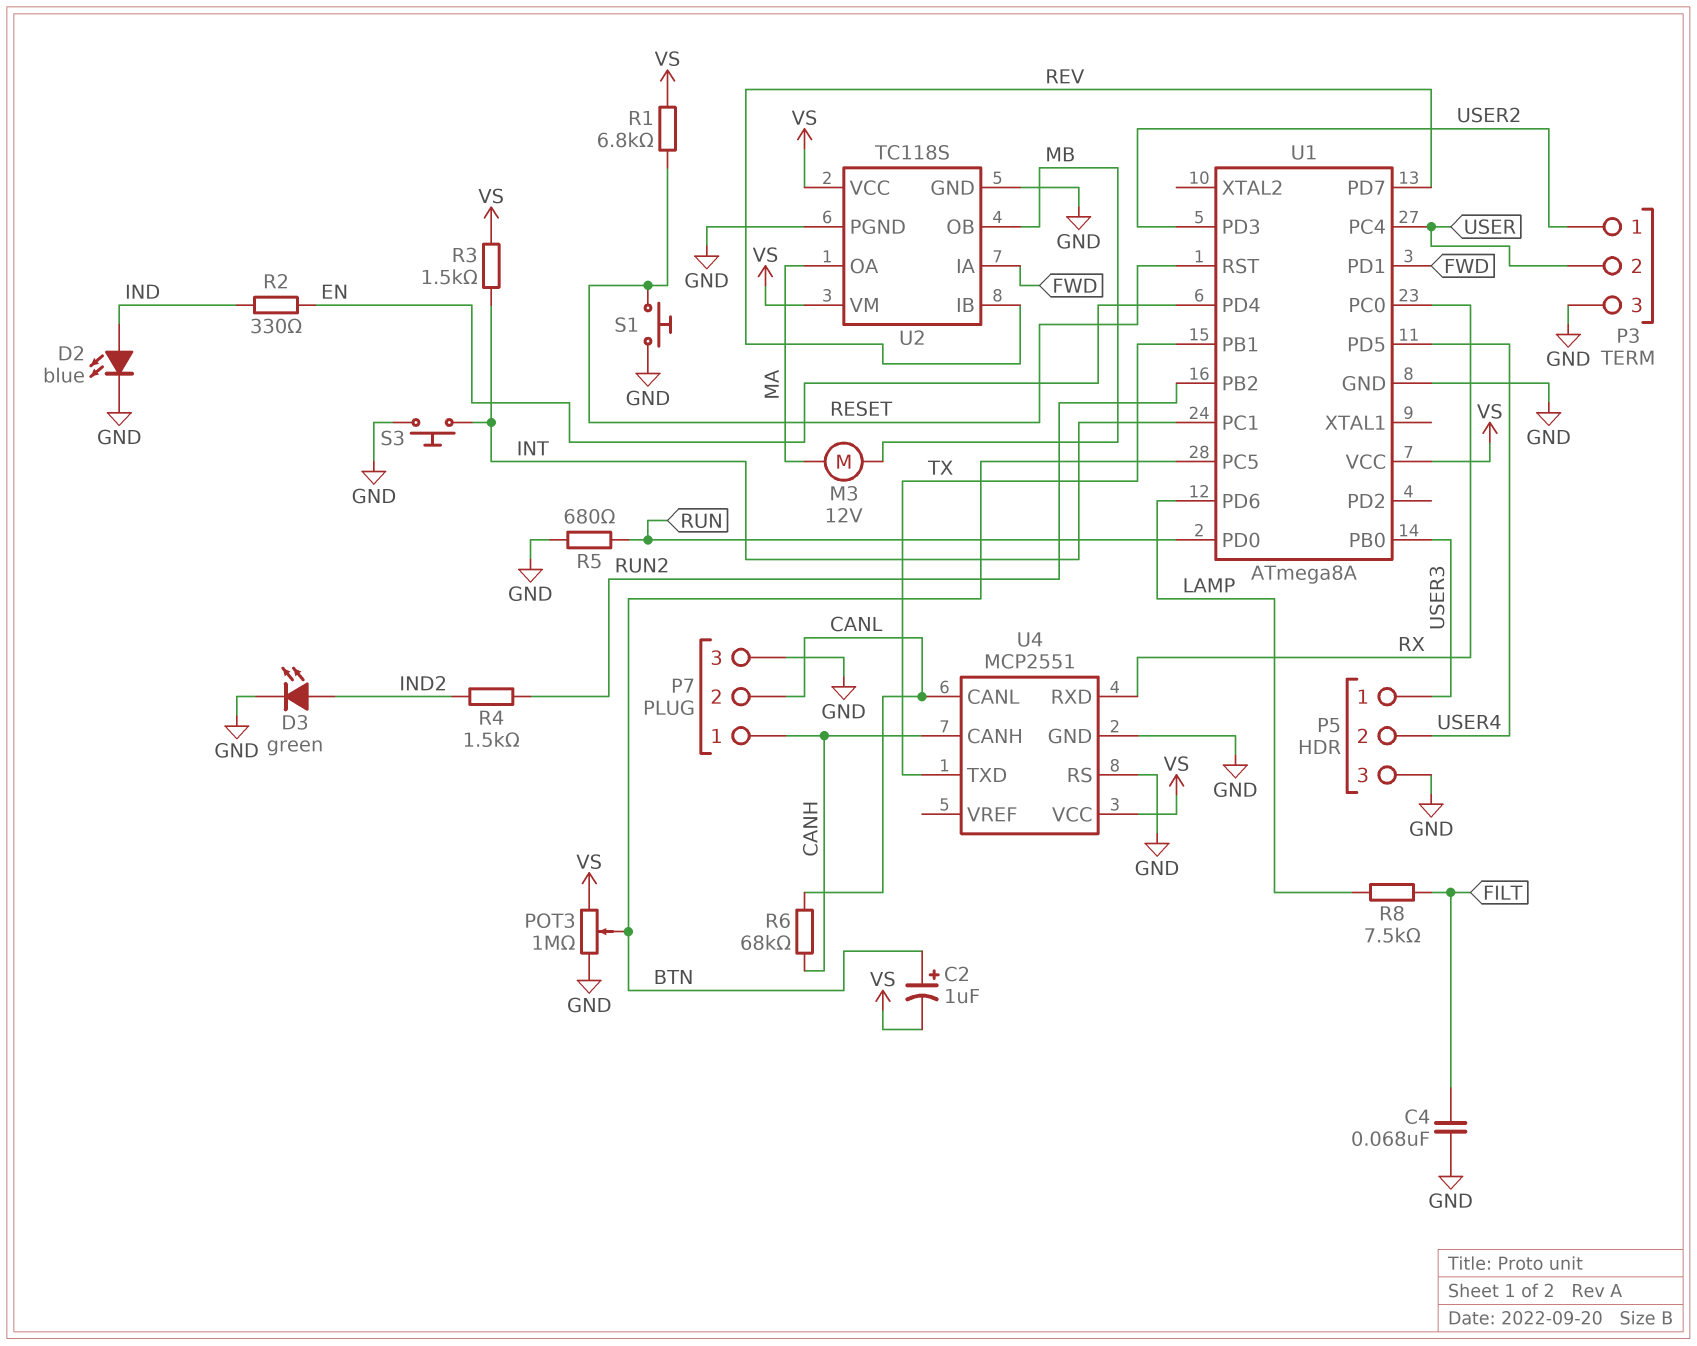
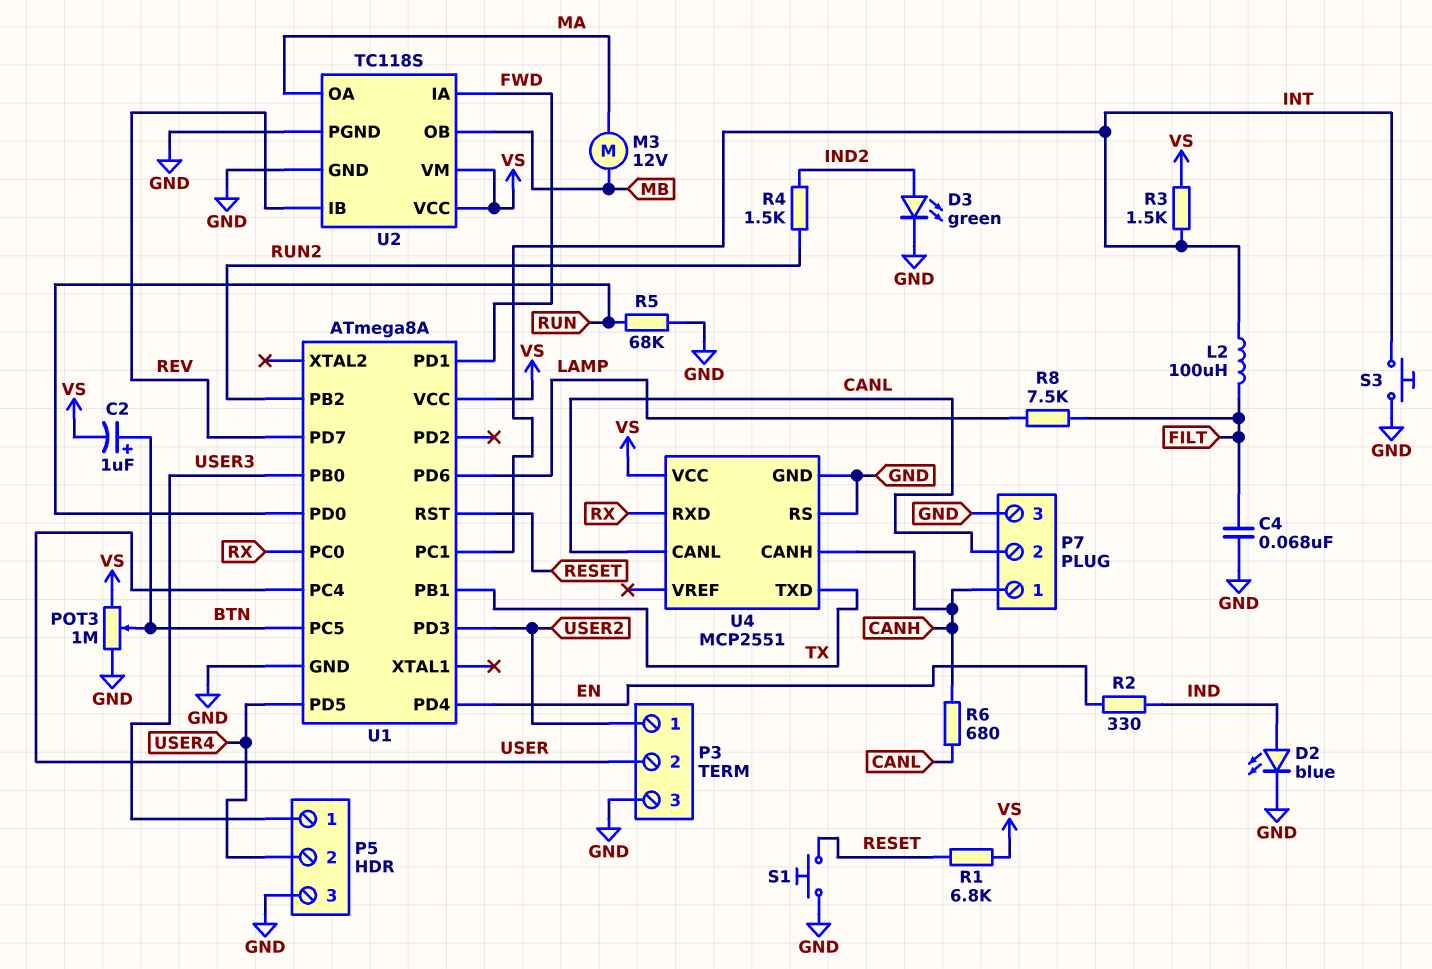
L2: none -> 100uH (FILT, INT)
R5: 680 (GND, RUN) -> 68k (GND, RUN)
R6: 68k (CANH, CANL) -> 680 (CANH, CANL)

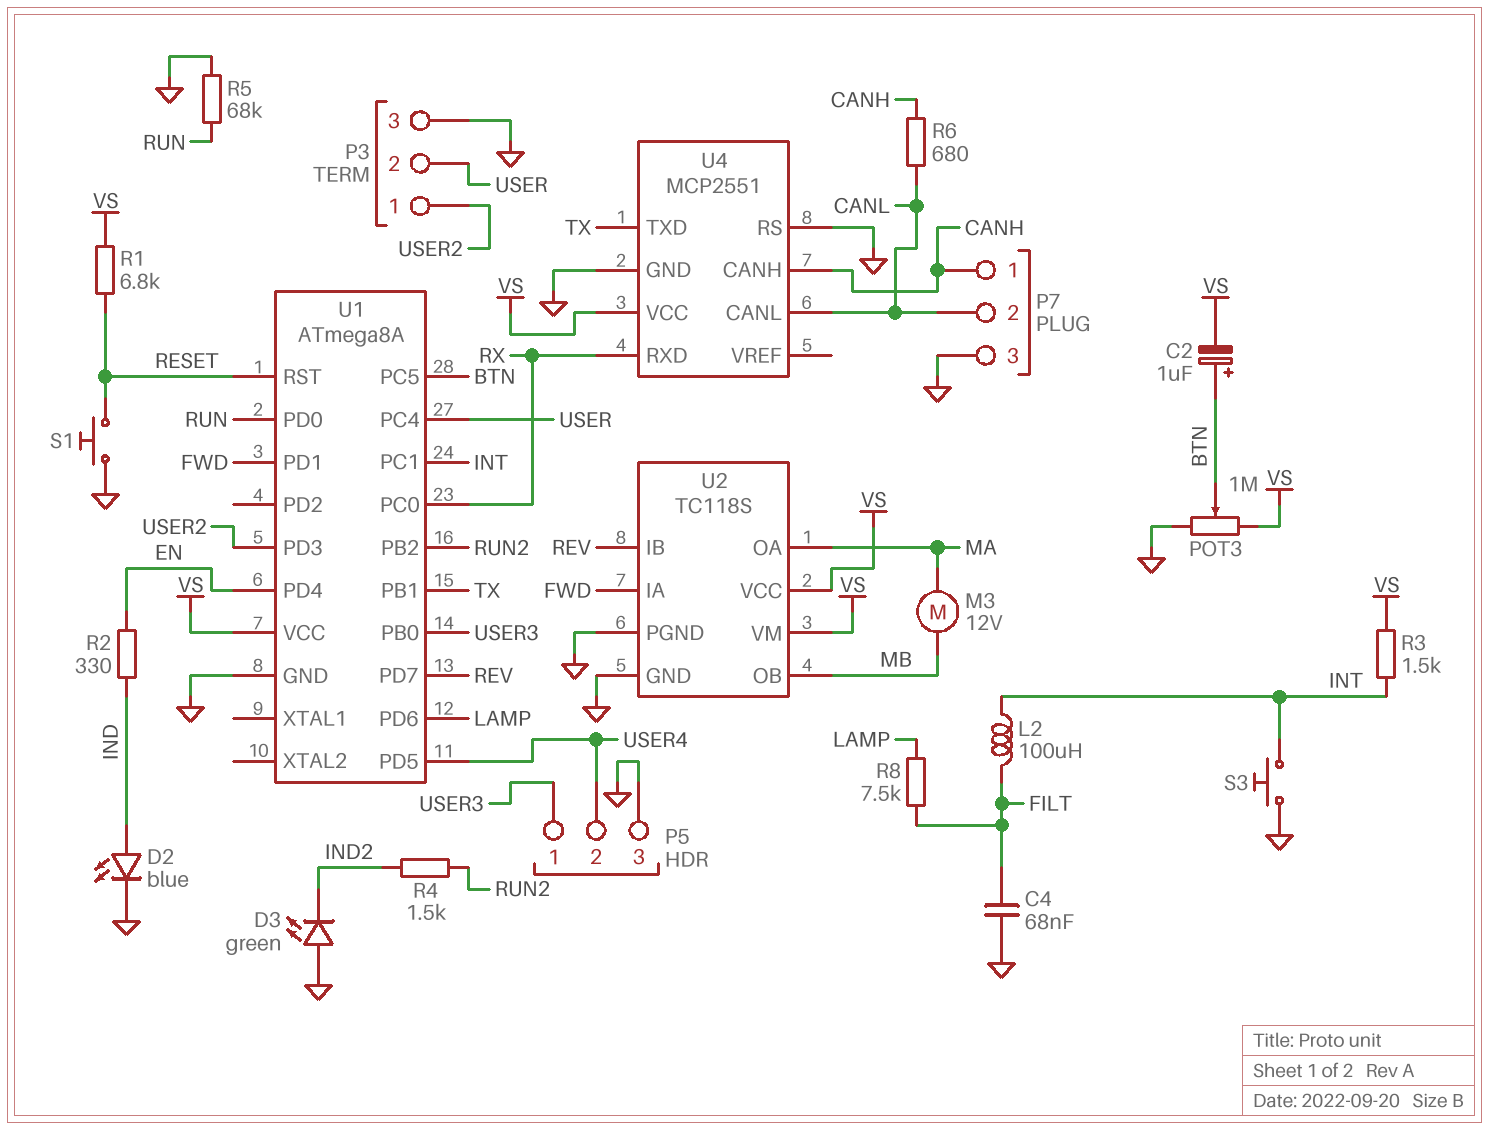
D3: LED green (A IND2, K GND) -> LED green (A GND, K IND2)

